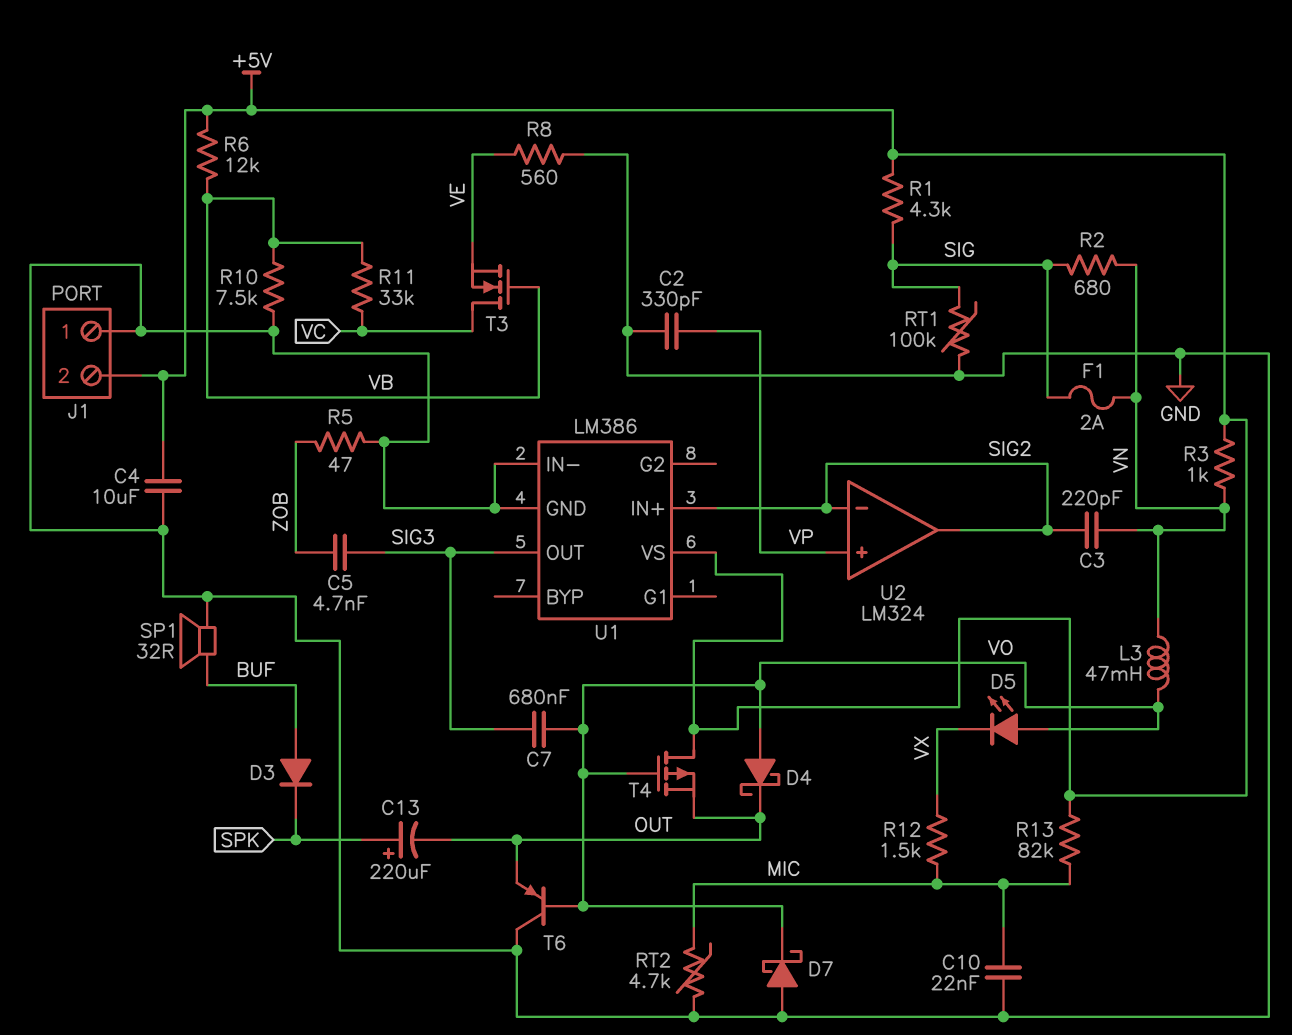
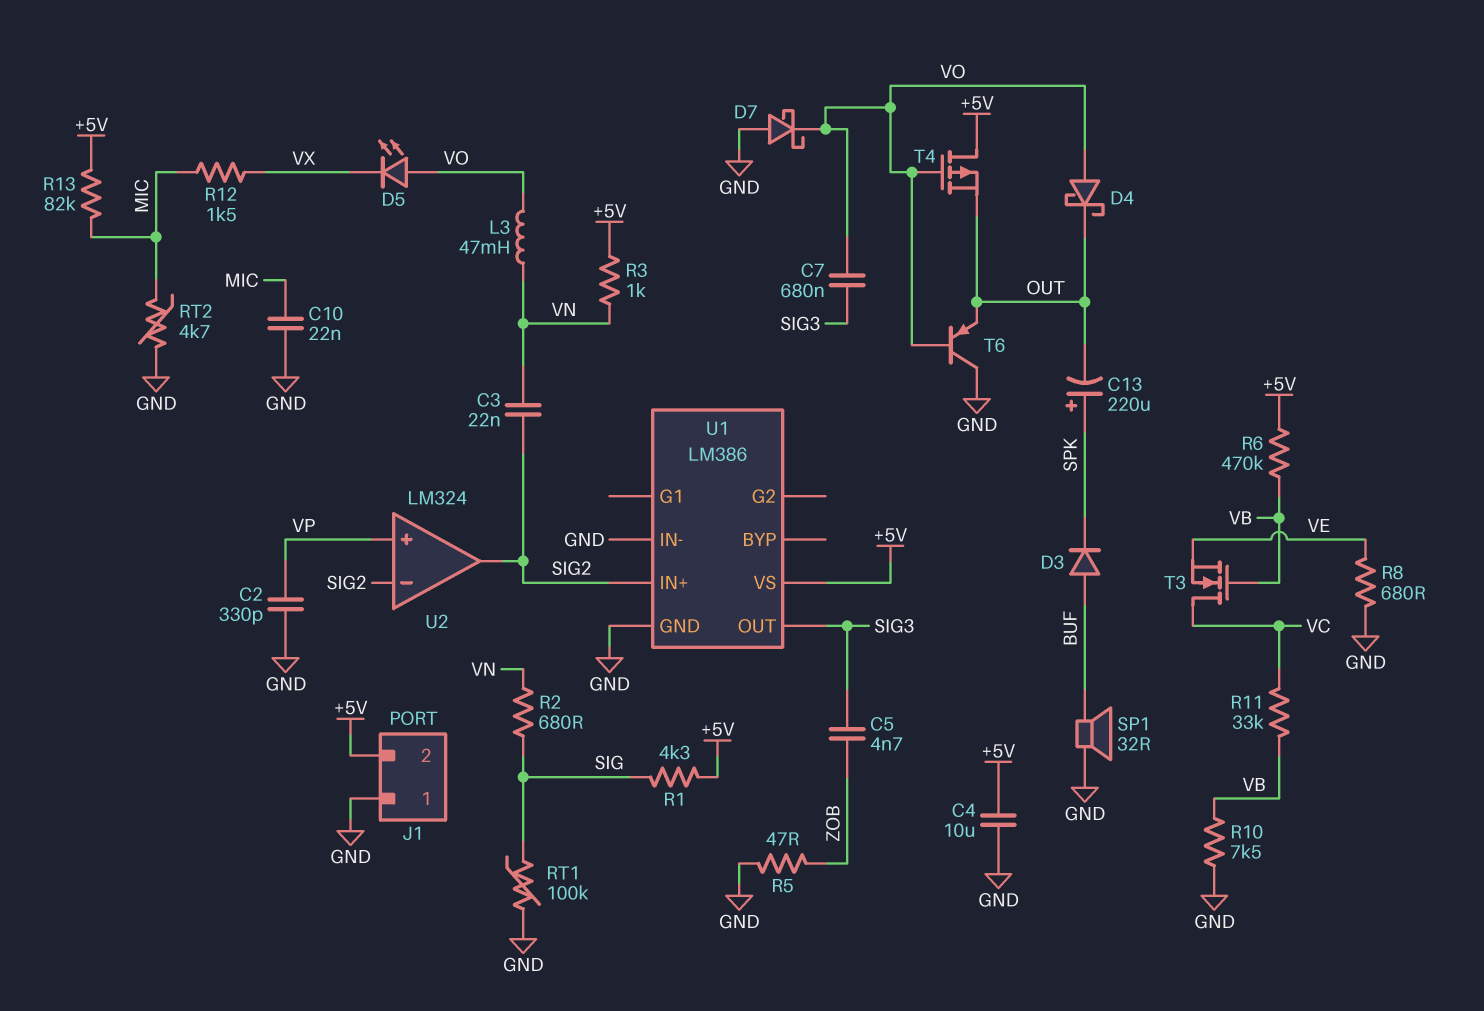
C3: 220pF (SIG2, VN) -> 22nF (SIG2, VN)
F1: 2A (SIG, VN) -> none
R6: 12k (+5V, VB) -> 470k (+5V, VB)
R8: 560 (GND, VE) -> 680 (GND, VE)

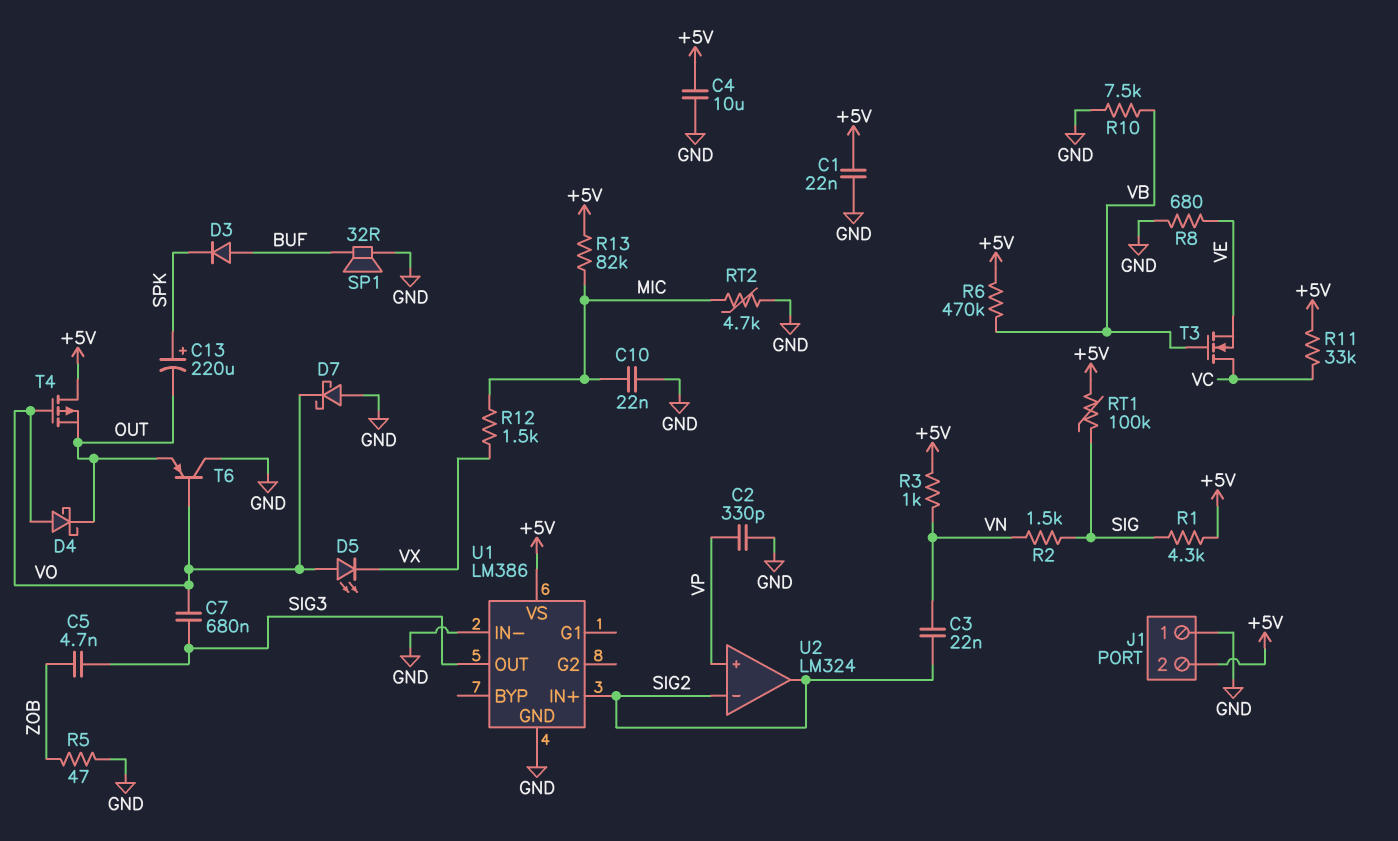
C1: none -> 22nF (+5V, GND)
L3: 47mH (VN, VO) -> none
R2: 680 (SIG, VN) -> 1.5k (SIG, VN)
R11: 33k (VB, VC) -> 33k (+5V, VC)
RT1: 100k (GND, SIG) -> 100k (+5V, SIG)

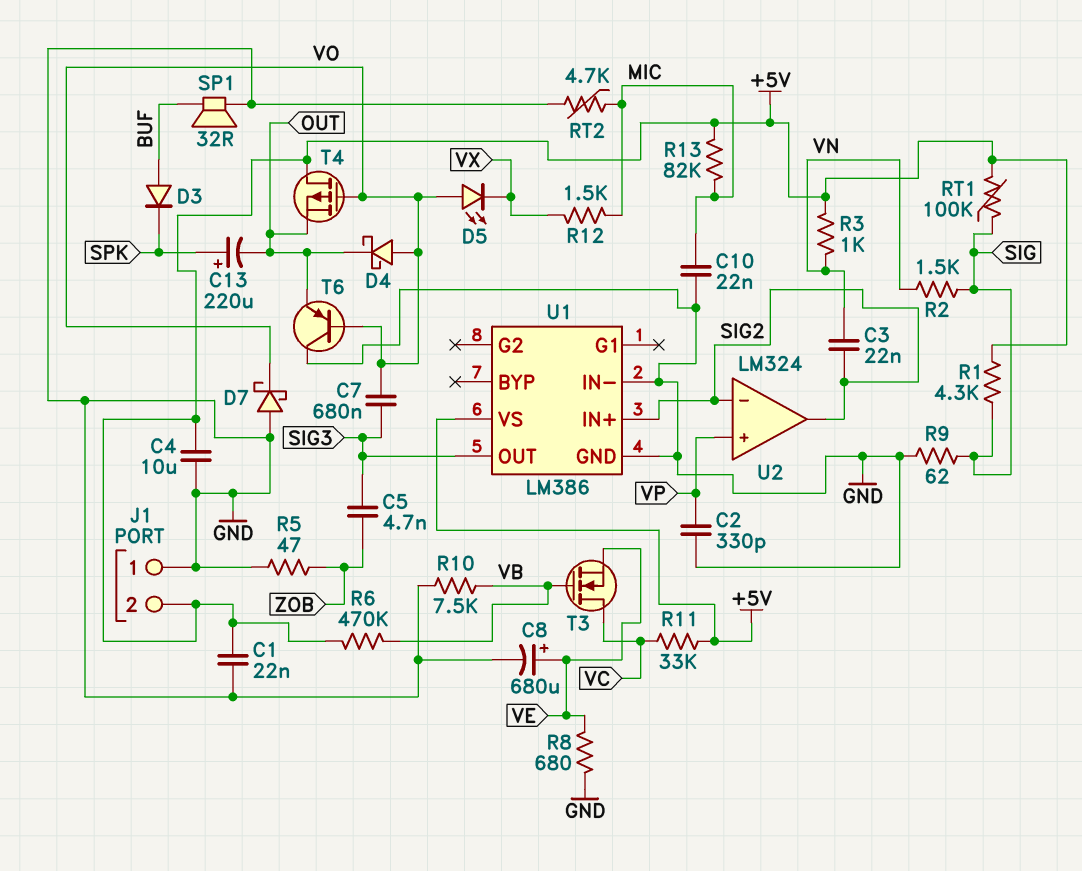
C8: none -> 680uF (plus VE, minus GND)
R9: none -> 62 (GND, SIG)

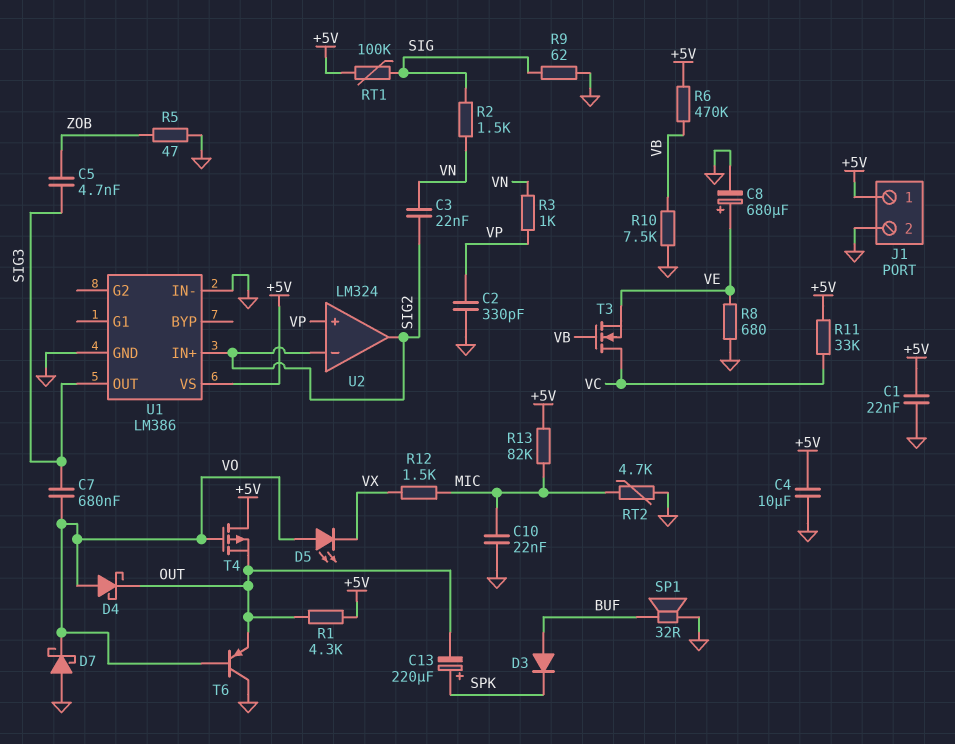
J1 pin 1: GND -> +5V
J1 pin 2: +5V -> GND
R1: 4.3k (+5V, SIG) -> 4.3k (+5V, OUT)
R3: 1k (+5V, VN) -> 1k (VN, VP)

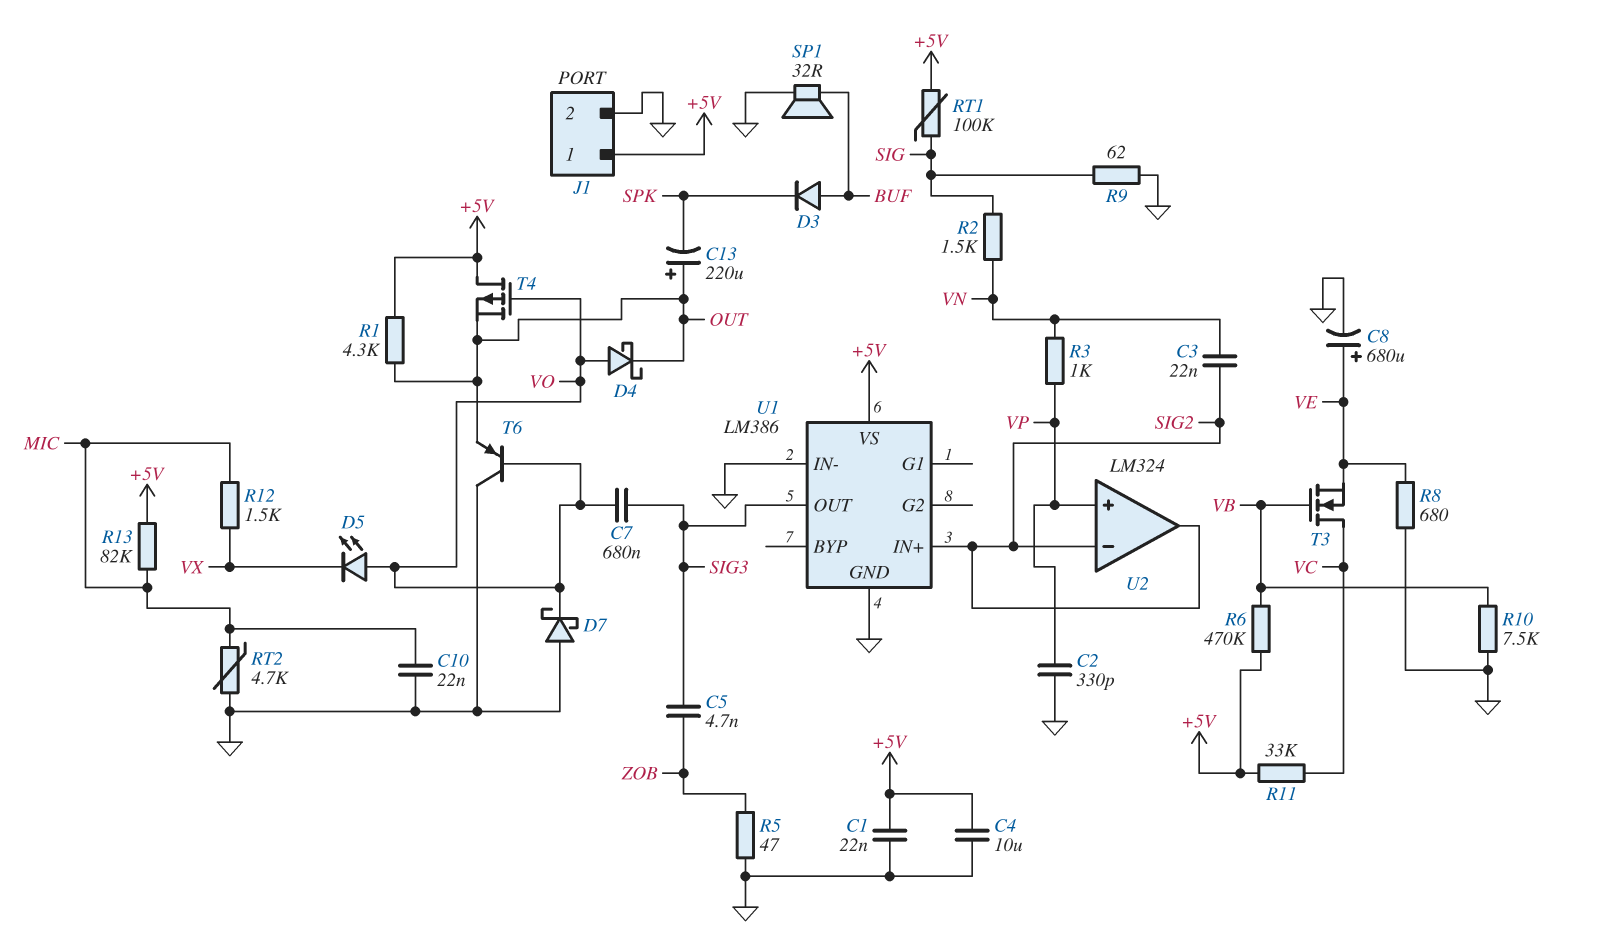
C13: 220uF (plus SPK, minus OUT) -> 220uF (plus OUT, minus SPK)

